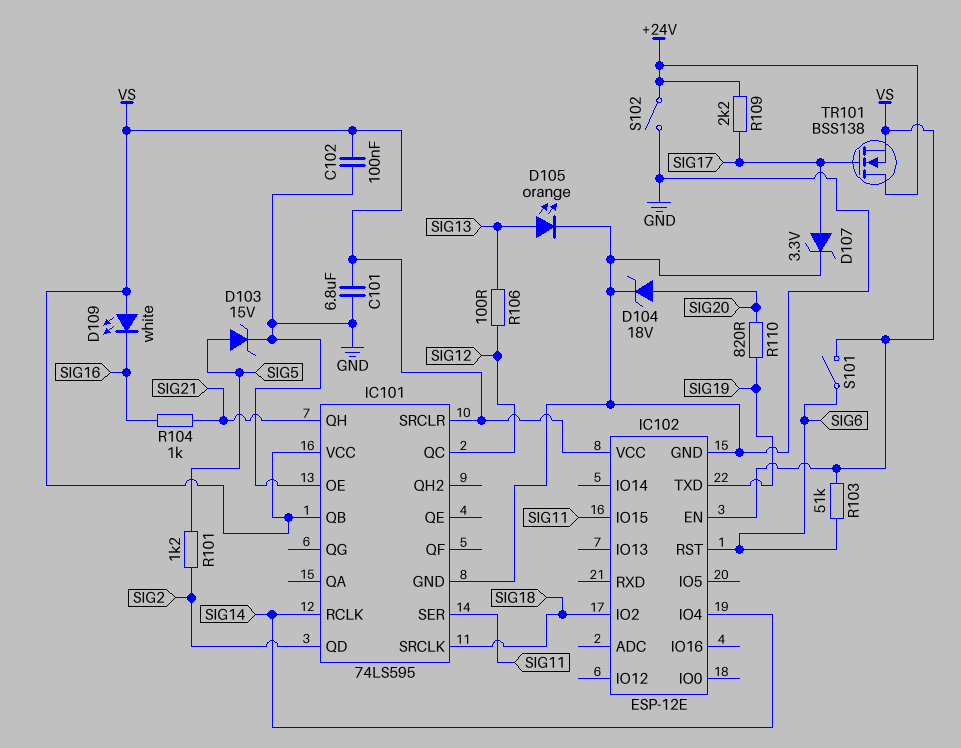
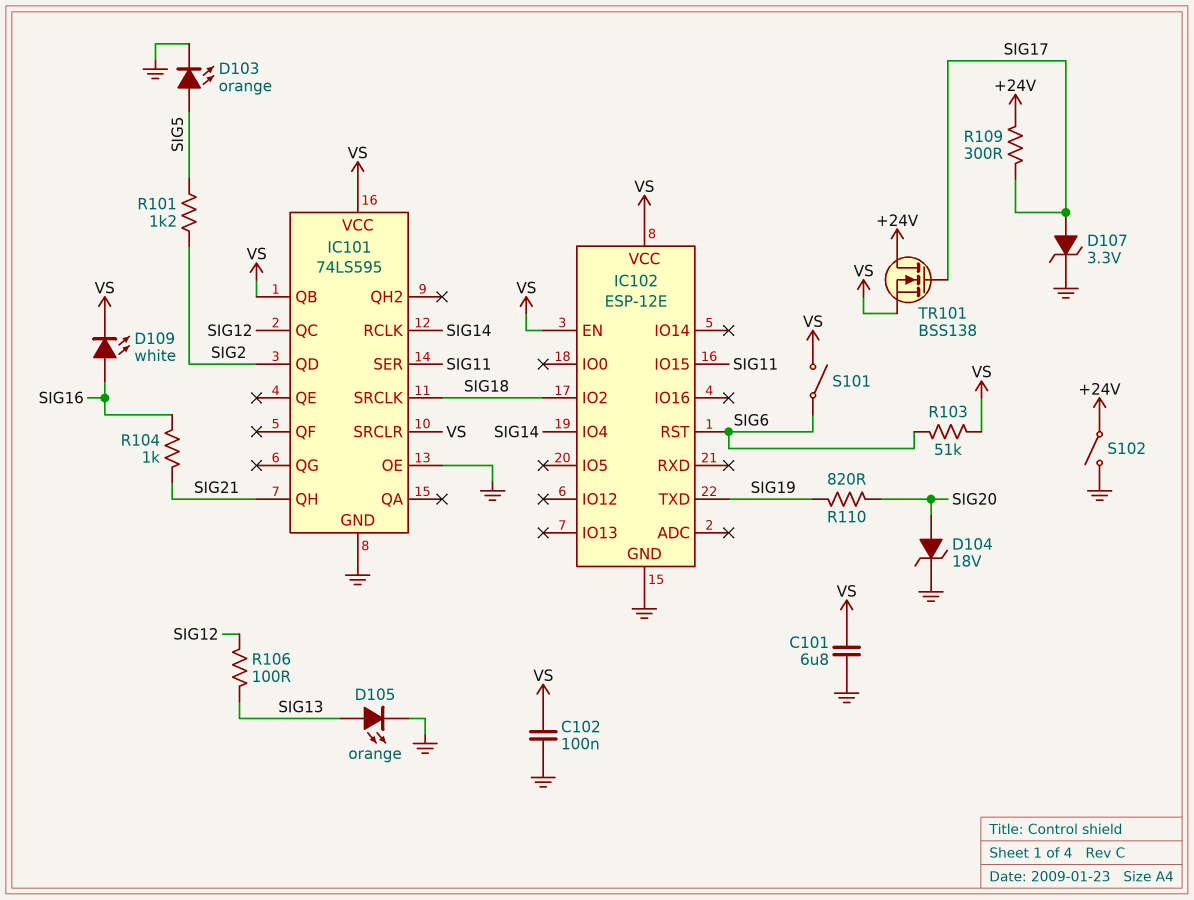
D103: zener 15V (A SIG5, K GND) -> LED orange (A SIG5, K GND)
D109: LED white (A VS, K SIG16) -> LED white (A SIG16, K VS)
R109: 2.2k (+24V, SIG17) -> 300 (+24V, SIG17)

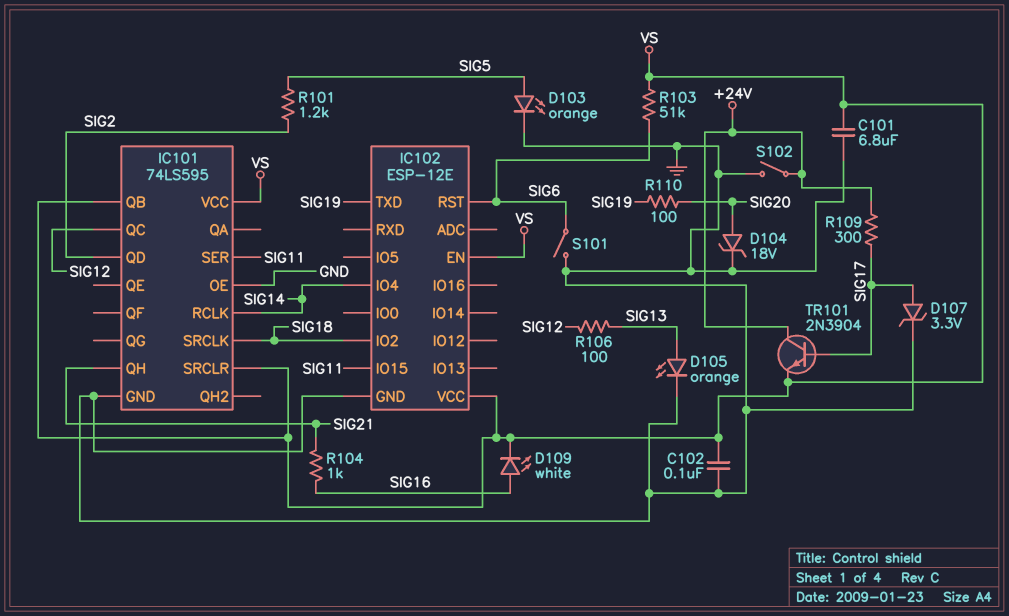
R110: 820 (SIG19, SIG20) -> 100 (SIG19, SIG20)
S101: switch (SIG6, VS) -> switch (GND, SIG6)
TR101: NMOS BSS138 (G SIG17, D +24V, S VS) -> NPN 2N3904 (B SIG17, C +24V, E VS)

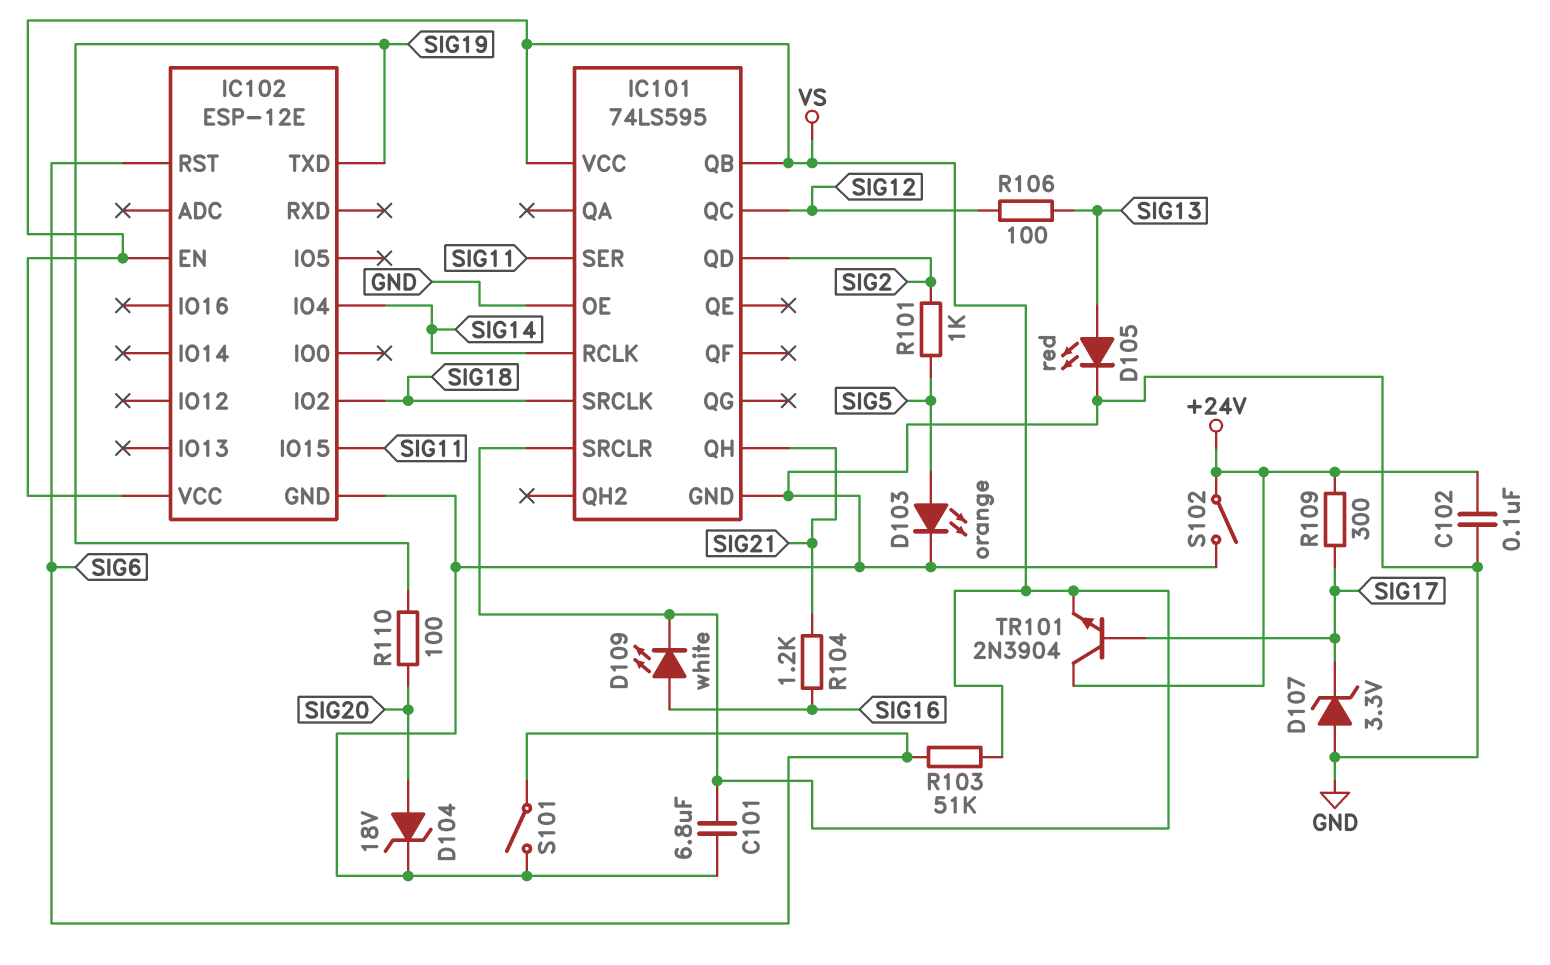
C102: 100nF (GND, VS) -> 100nF (+24V, GND)
D105: LED orange (A SIG13, K GND) -> LED red (A SIG13, K GND)
D107: zener 3.3V (A SIG17, K GND) -> zener 3.3V (A GND, K SIG17)
R101: 1.2k (SIG2, SIG5) -> 1k (SIG2, SIG5)
R104: 1k (SIG16, SIG21) -> 1.2k (SIG16, SIG21)

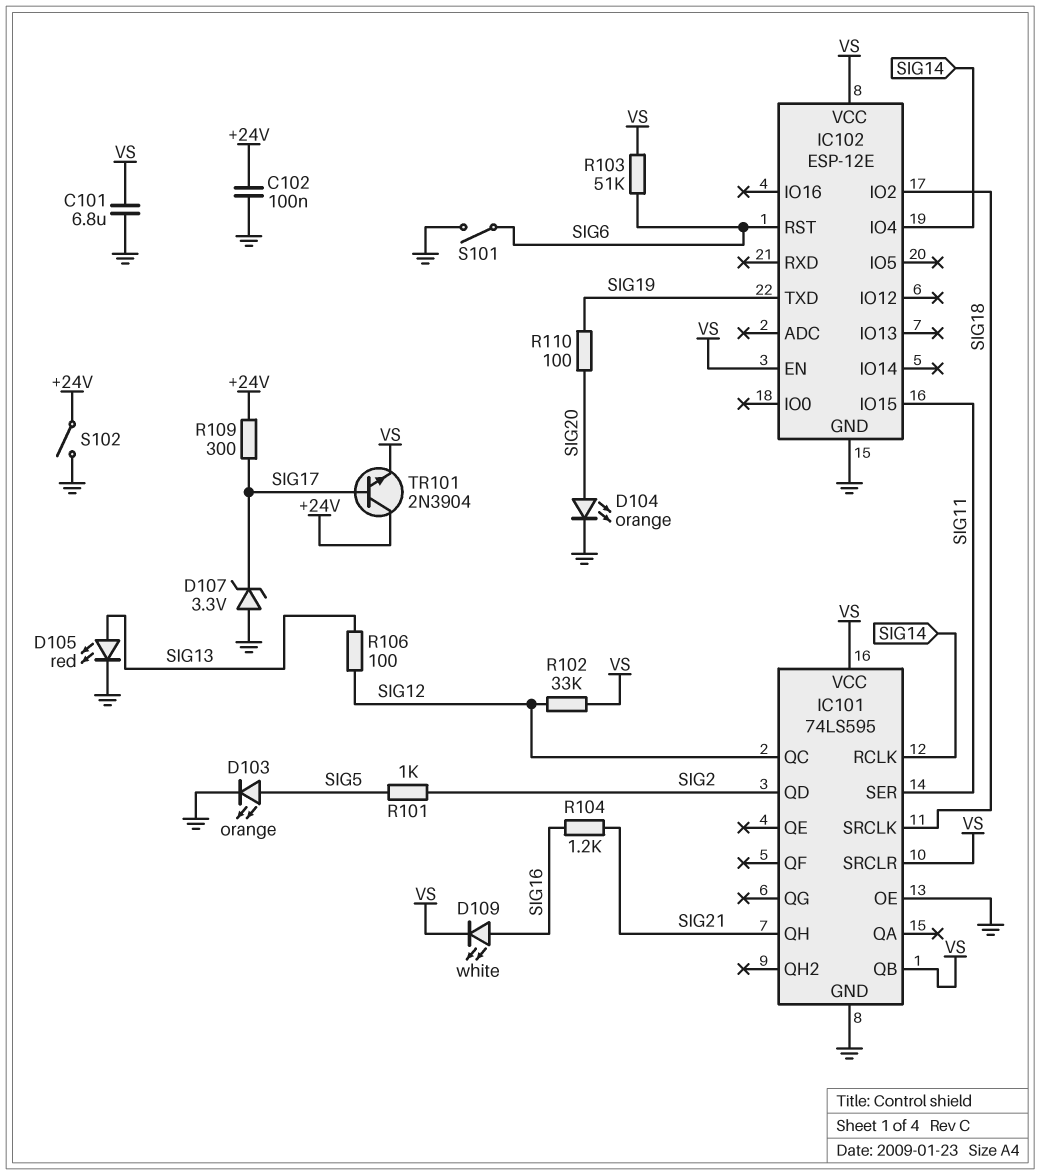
D104: zener 18V (A SIG20, K GND) -> LED orange (A SIG20, K GND)
R102: none -> 33k (SIG12, VS)

